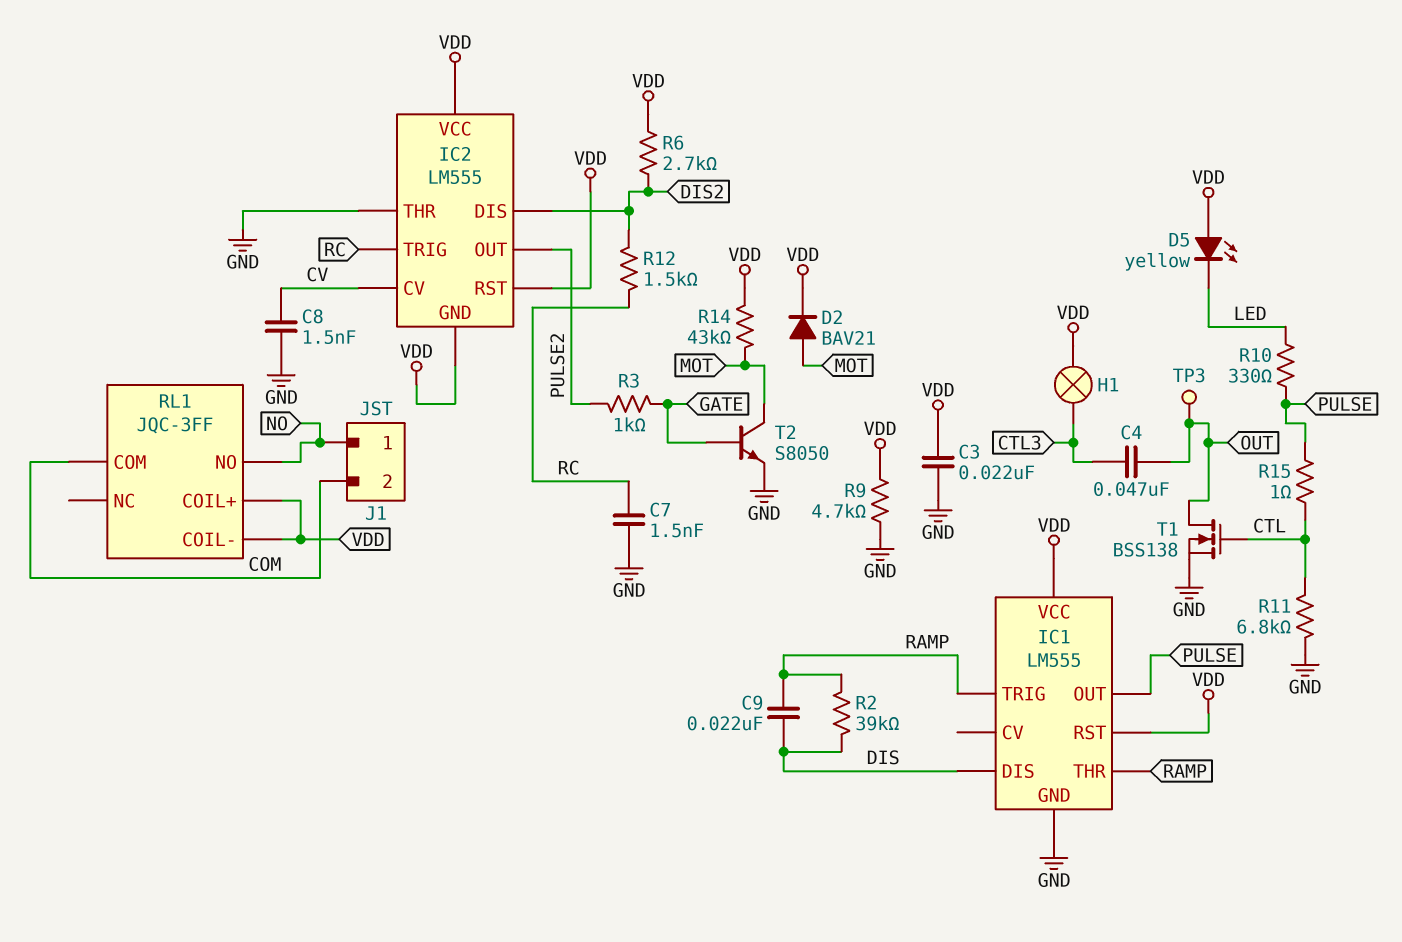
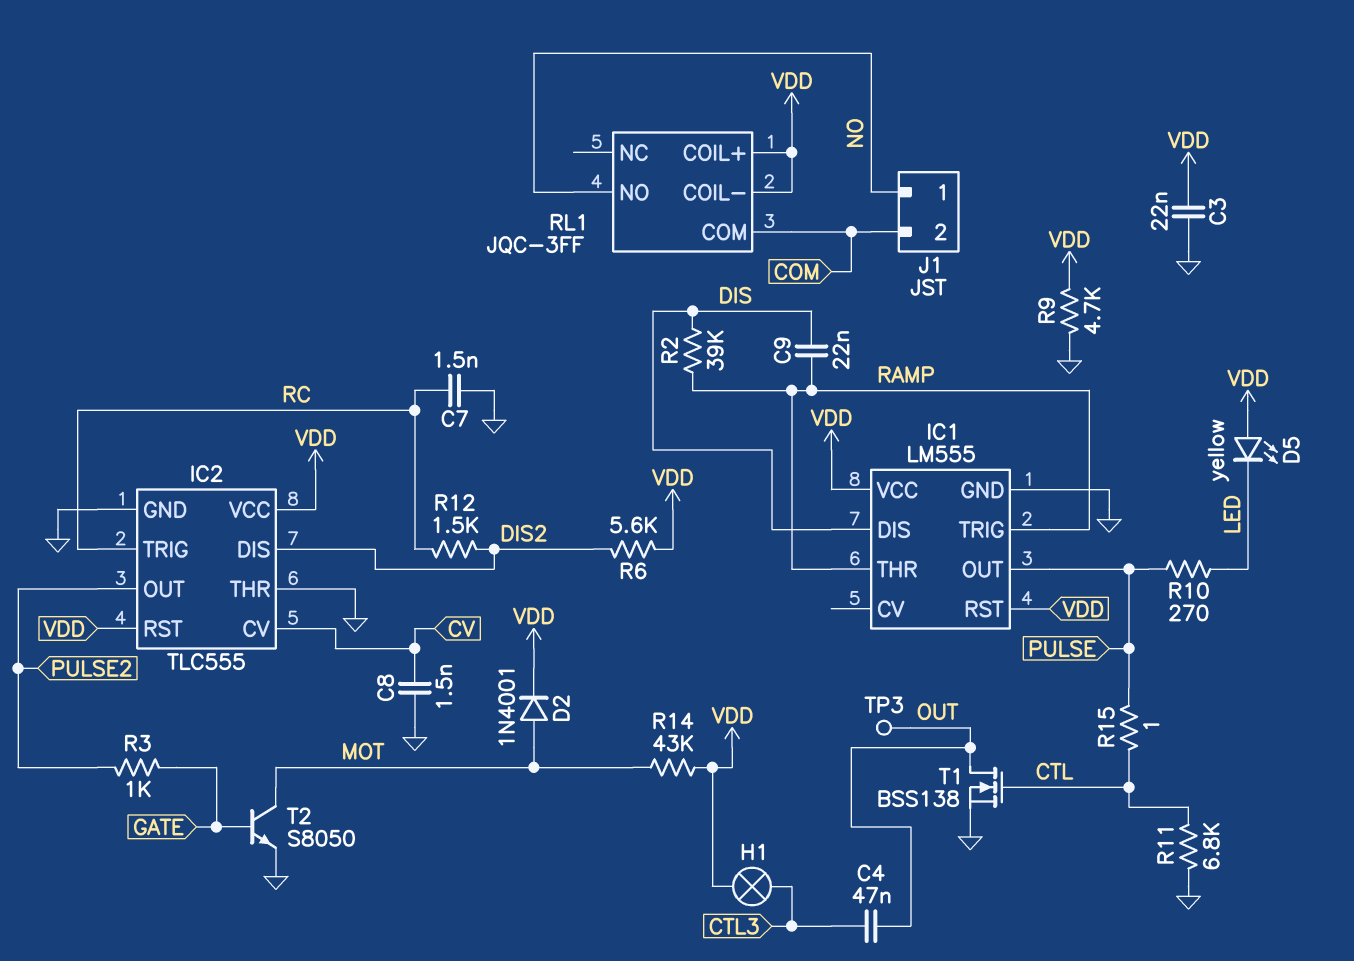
D2: diode BAV21 (A MOT, K VDD) -> diode 1N4001 (A MOT, K VDD)
IC2: LM555 -> TLC555
IC2 pin GND: VDD -> GND
R6: 2.7k (DIS2, VDD) -> 5.6k (DIS2, VDD)
R10: 330 (LED, PULSE) -> 270 (LED, PULSE)

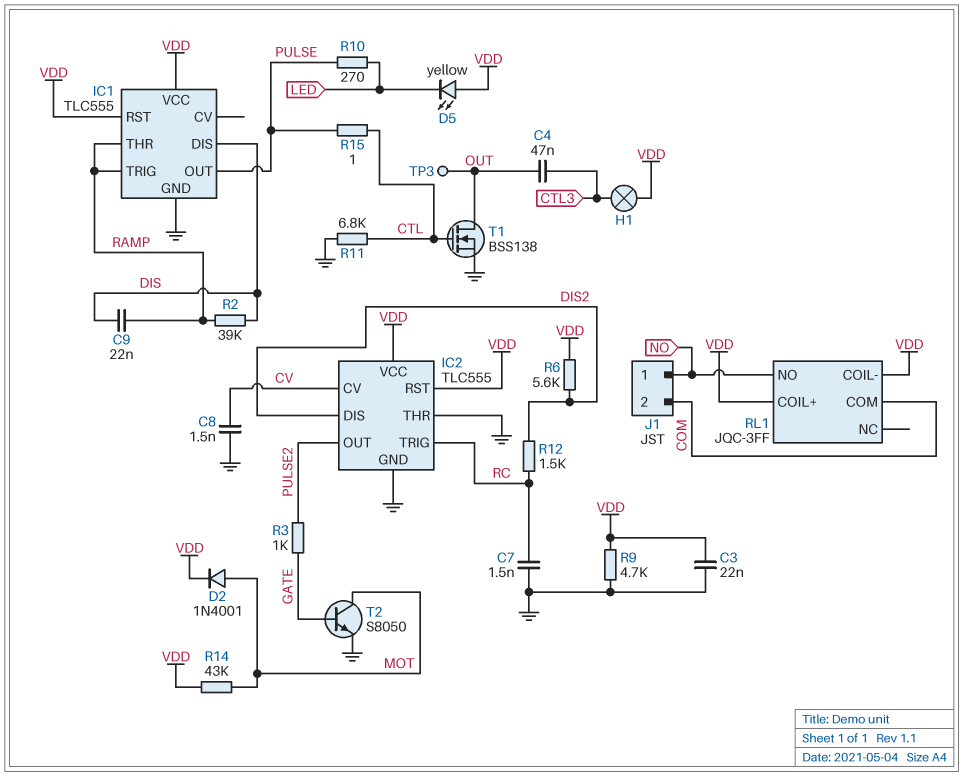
IC1: LM555 -> TLC555

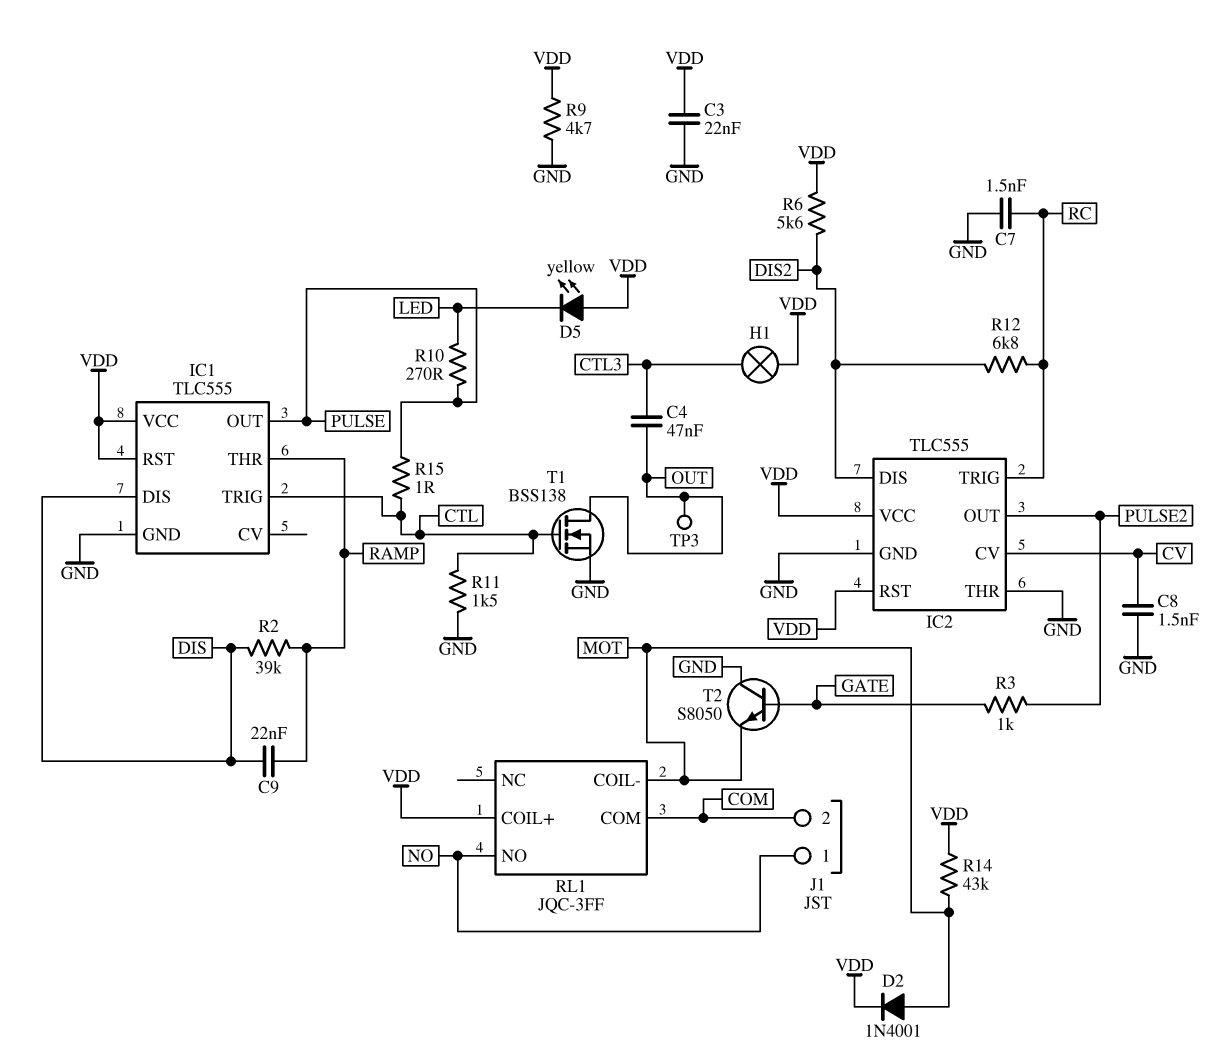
IC1 pin TRIG: RAMP -> CTL
R11: 6.8k (CTL, GND) -> 1.5k (CTL, GND)
R12: 1.5k (DIS2, RC) -> 6.8k (DIS2, RC)
RL1 pin COIL-: VDD -> MOT
T2: NPN S8050 (B GATE, C MOT, E GND) -> NPN S8050 (B GATE, C GND, E MOT)

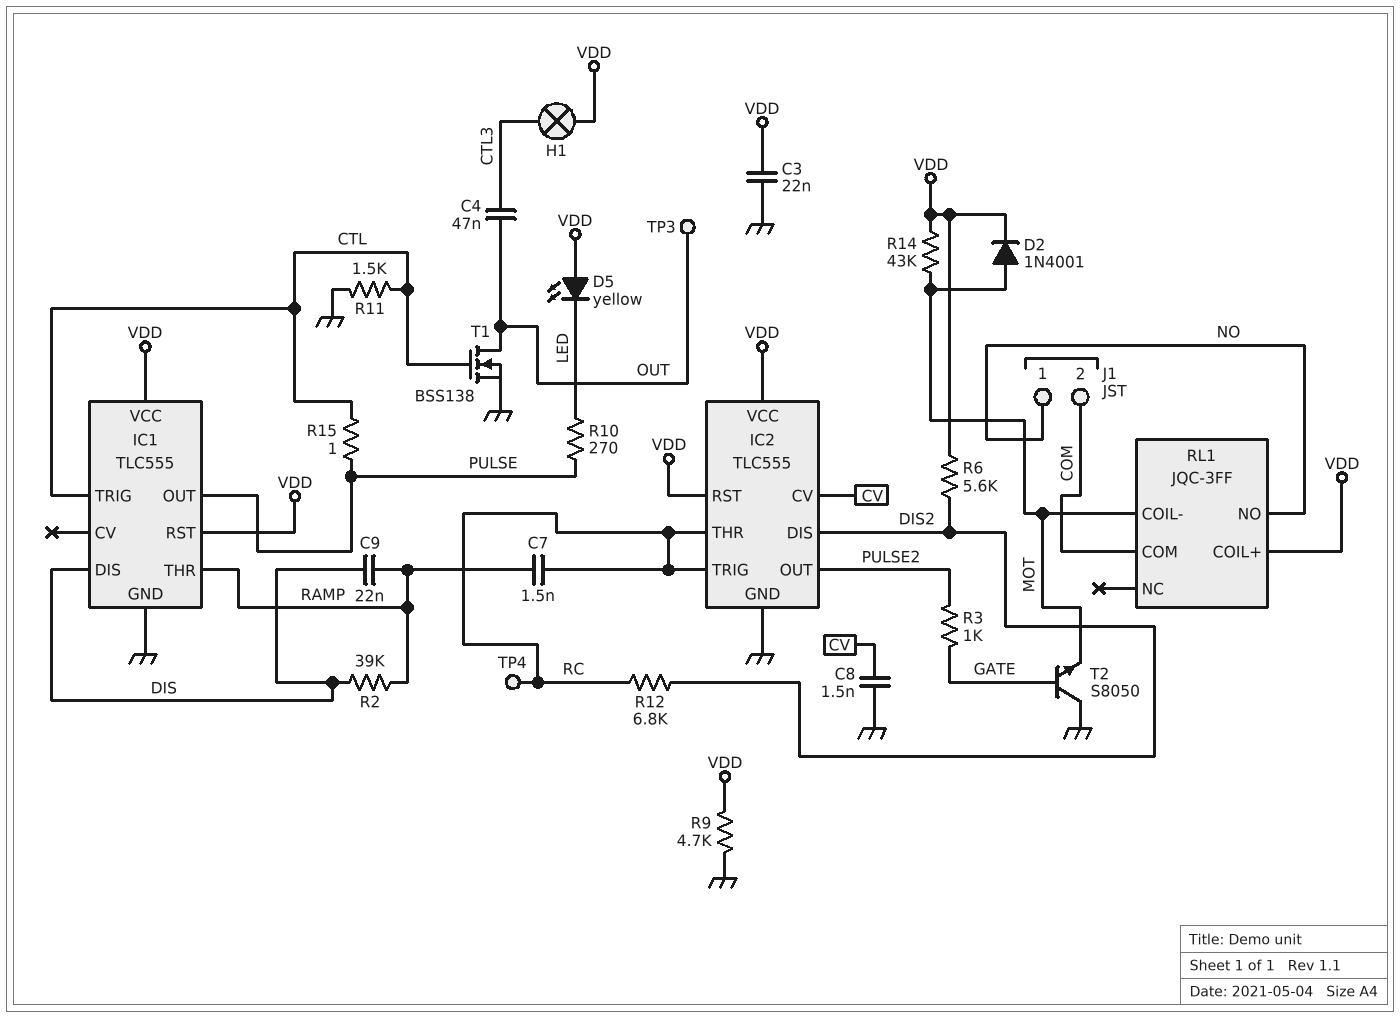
C7: 1.5nF (GND, RC) -> 1.5nF (RAMP, RC)
IC2 pin THR: GND -> RC
TP4: none -> test point (RC)

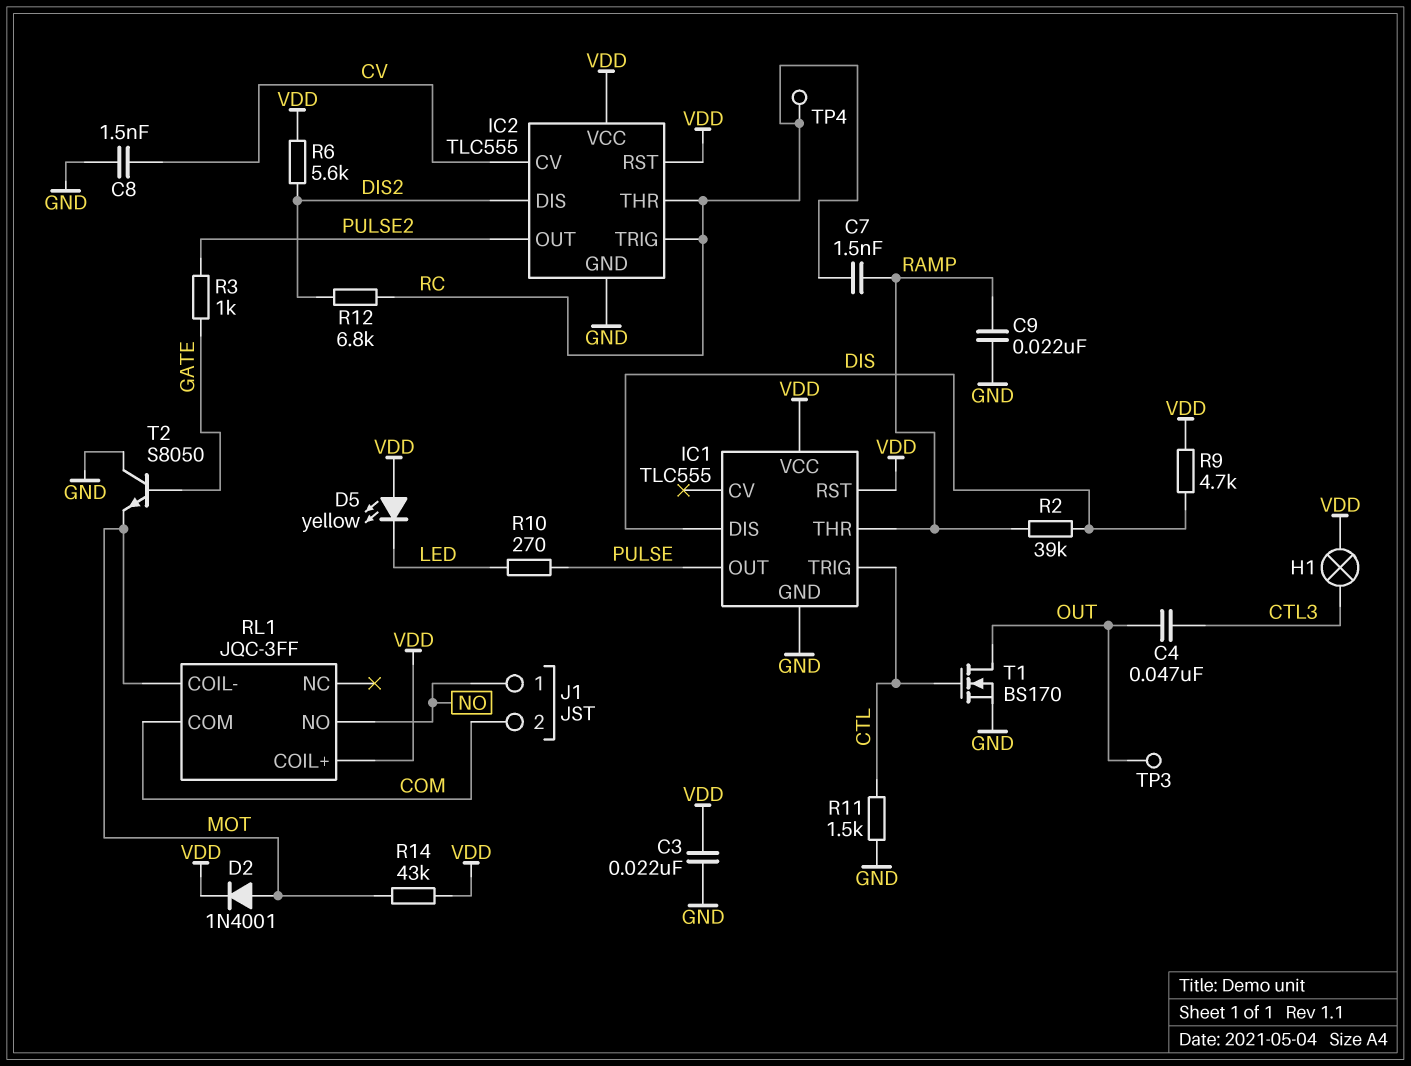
C9: 22nF (DIS, RAMP) -> 22nF (GND, RAMP)
R9: 4.7k (GND, VDD) -> 4.7k (DIS, VDD)
R15: 1 (CTL, PULSE) -> none
T1: NMOS BSS138 (G CTL, D OUT, S GND) -> NMOS BS170 (G CTL, D OUT, S GND)

